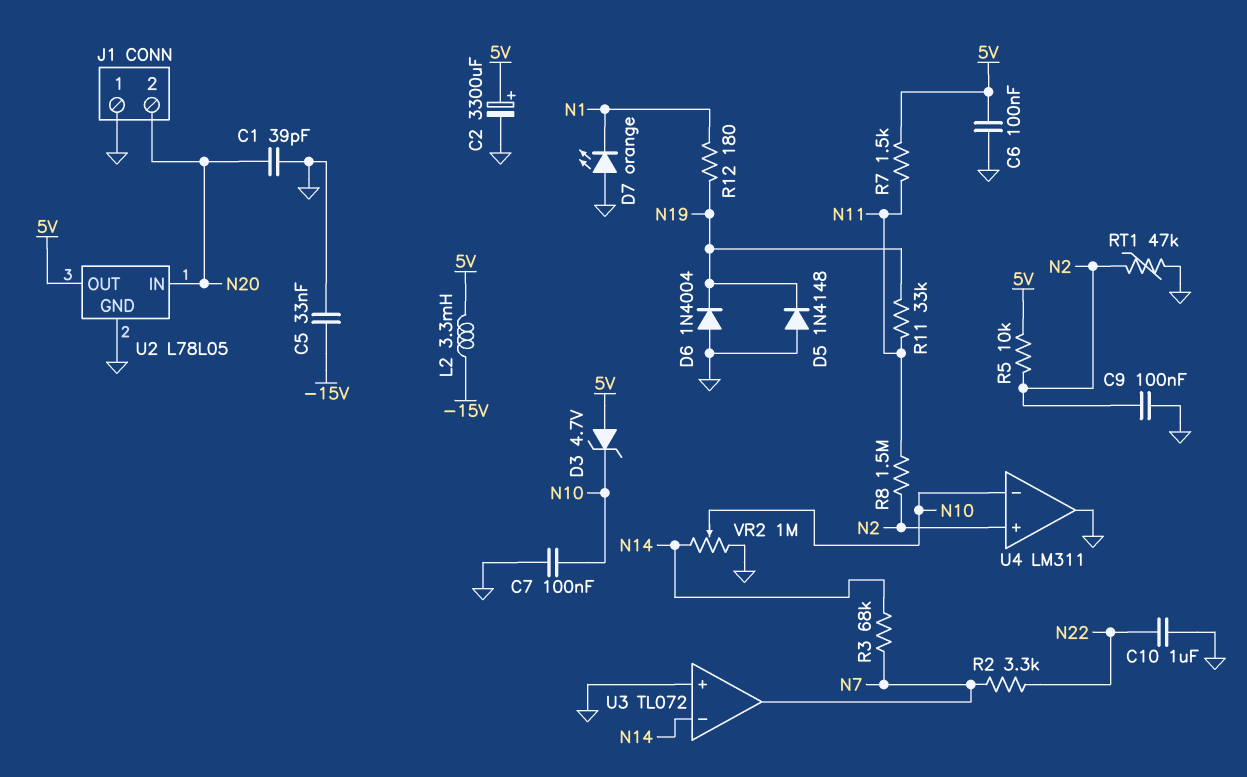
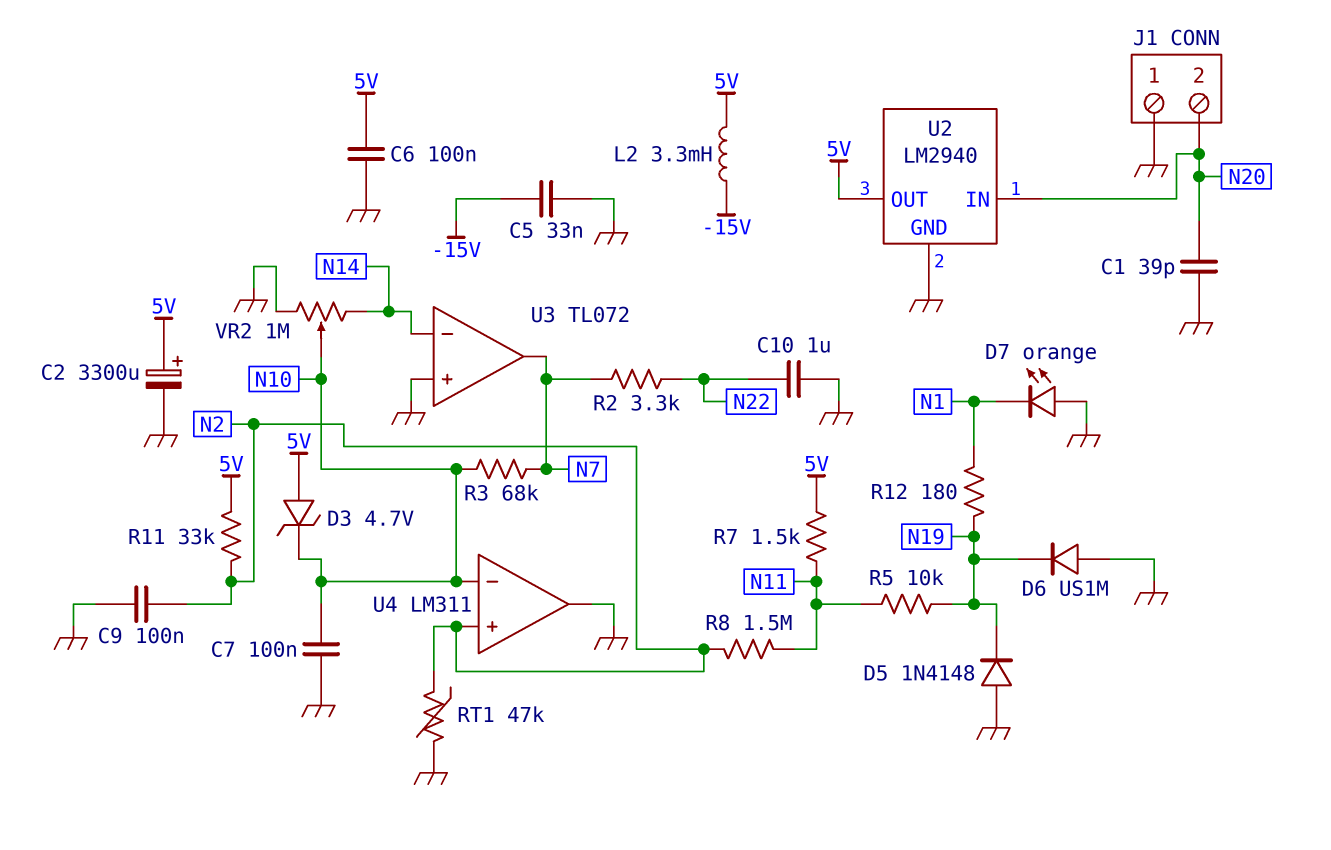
D6: diode 1N4004 (A GND, K N19) -> diode US1M (A GND, K N19)
R3: 68k (N7, N14) -> 68k (N7, N10)
R5: 10k (5V, N2) -> 10k (N11, N19)
R11: 33k (N11, N19) -> 33k (5V, N2)
U2: L78L05 -> LM2940

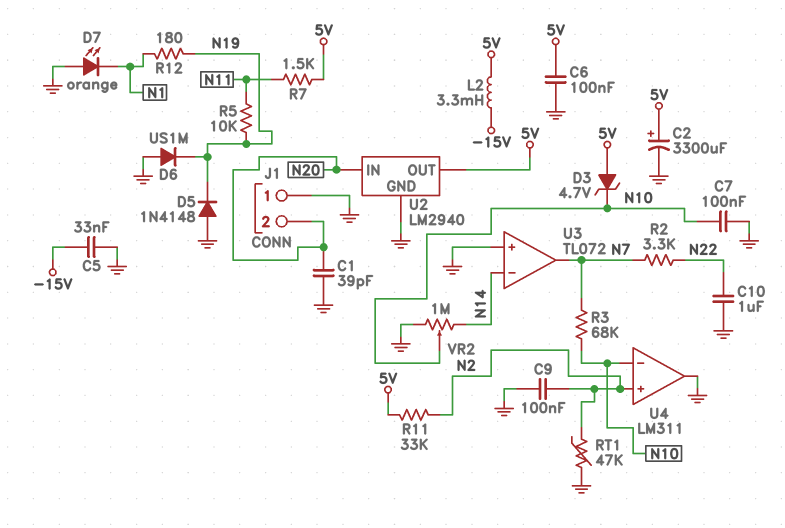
R8: 1.5M (N2, N11) -> none

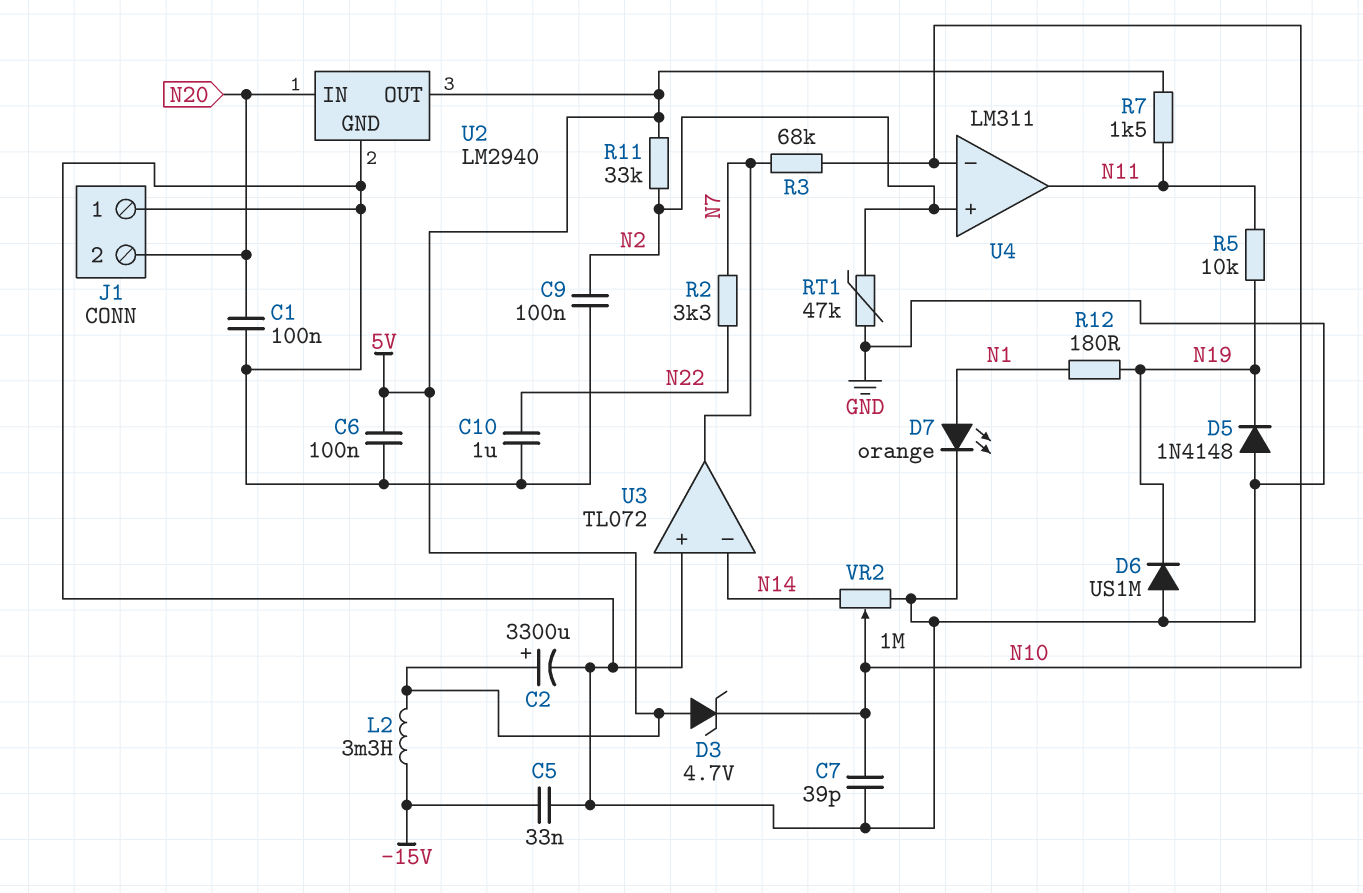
C1: 39pF (GND, N20) -> 100nF (GND, N20)
C7: 100nF (GND, N10) -> 39pF (GND, N10)
D7: LED orange (A GND, K N1) -> LED orange (A N1, K GND)
U4 pin out: GND -> N11

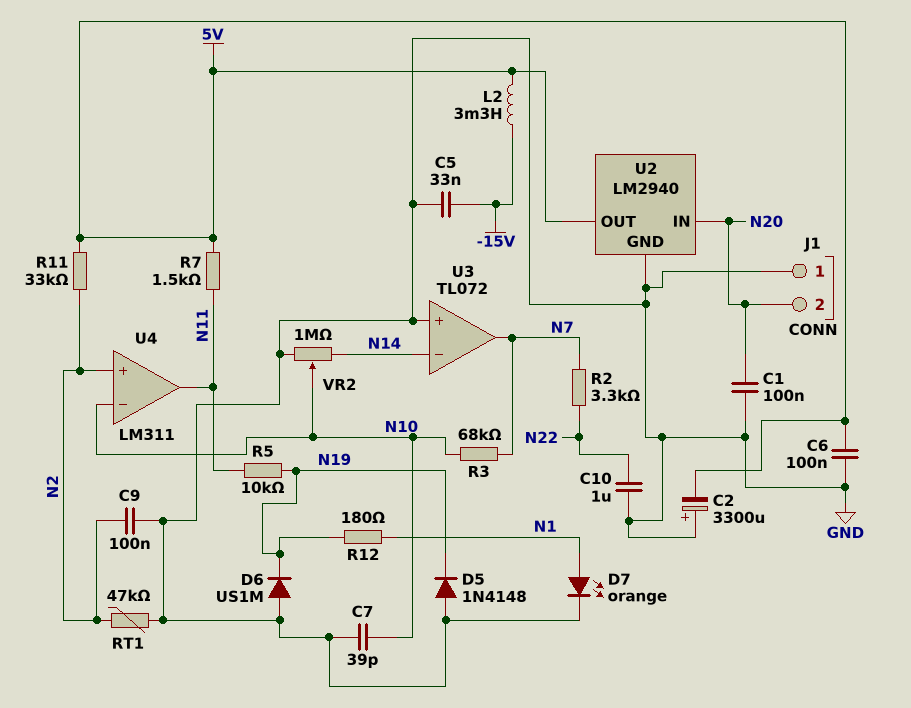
C2: 3300uF (plus 5V, minus GND) -> 3300uF (plus GND, minus 5V)
D3: zener 4.7V (A 5V, K N10) -> none

